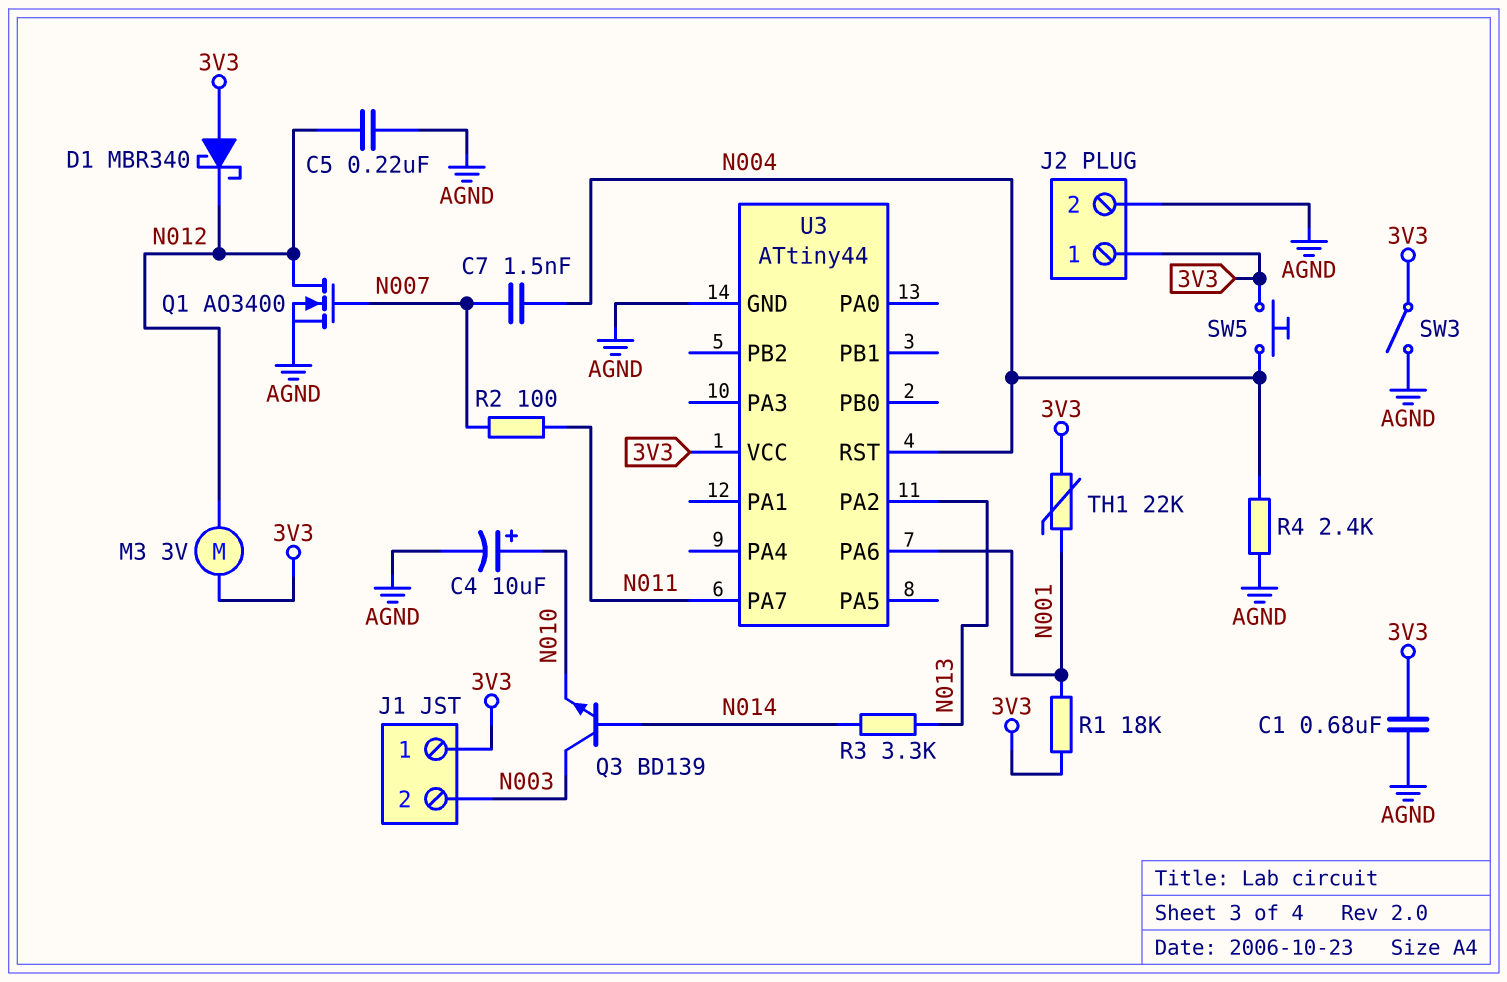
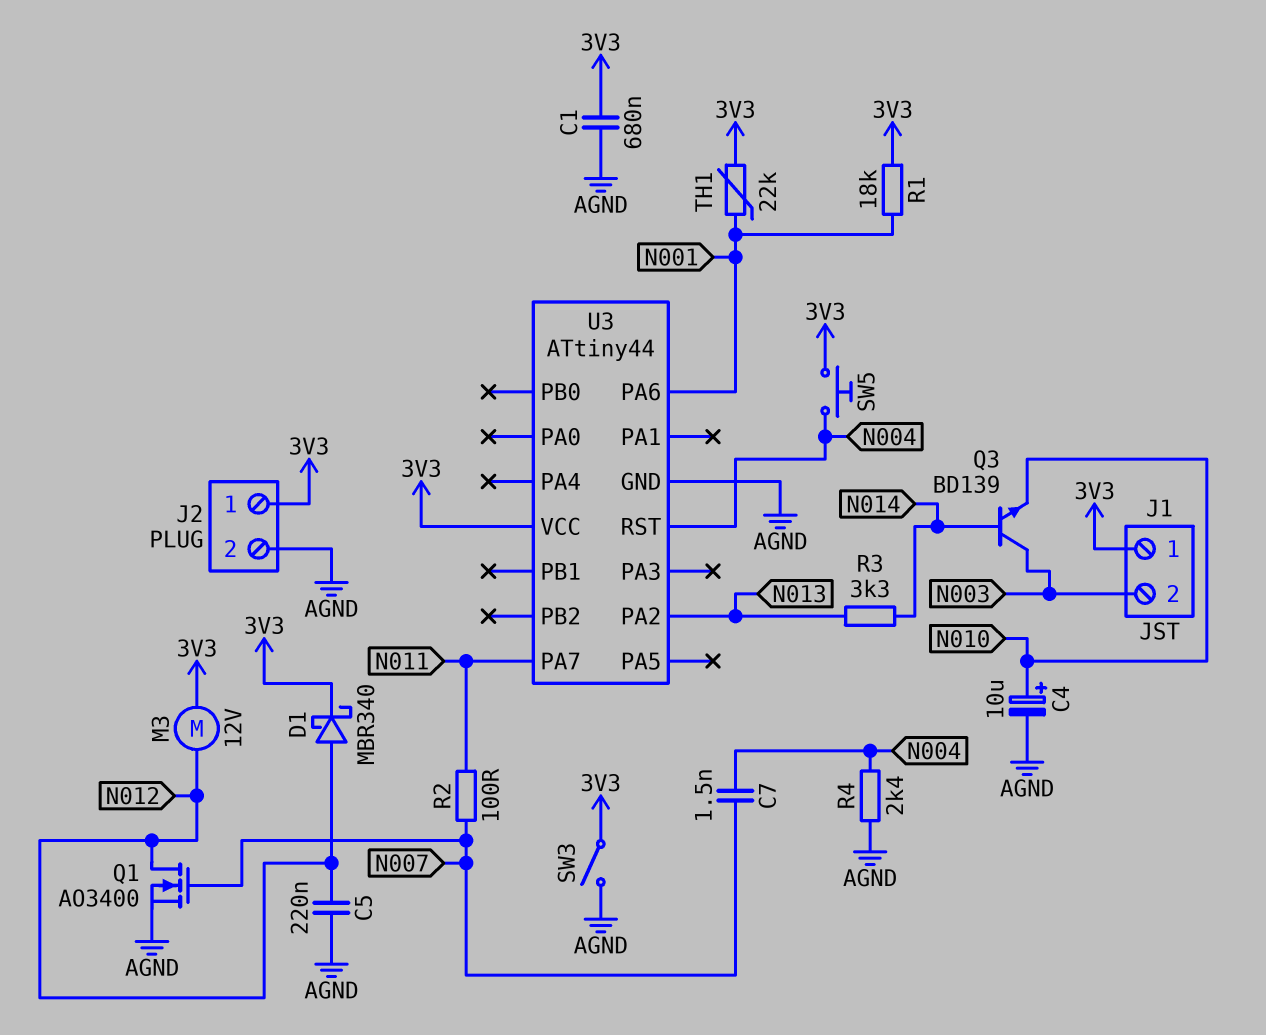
D1: schottky MBR340 (A 3V3, K N012) -> schottky MBR340 (A N012, K 3V3)
M3: motor 3V (3V3, N012) -> motor 12V (3V3, N012)

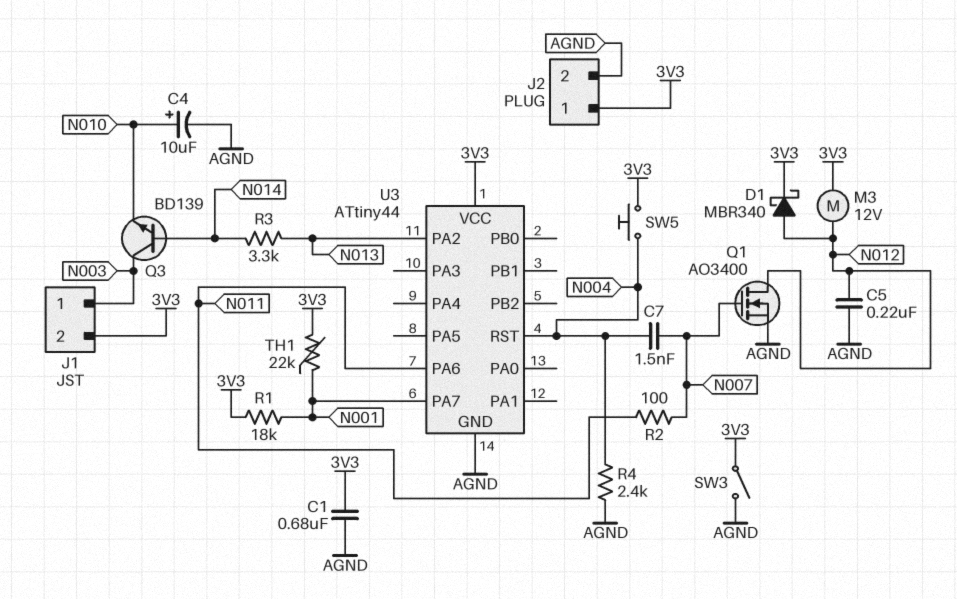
J1 pin 1: 3V3 -> N003
J1 pin 2: N003 -> 3V3
U3 pin PA6: N001 -> N011
U3 pin PA7: N011 -> N001

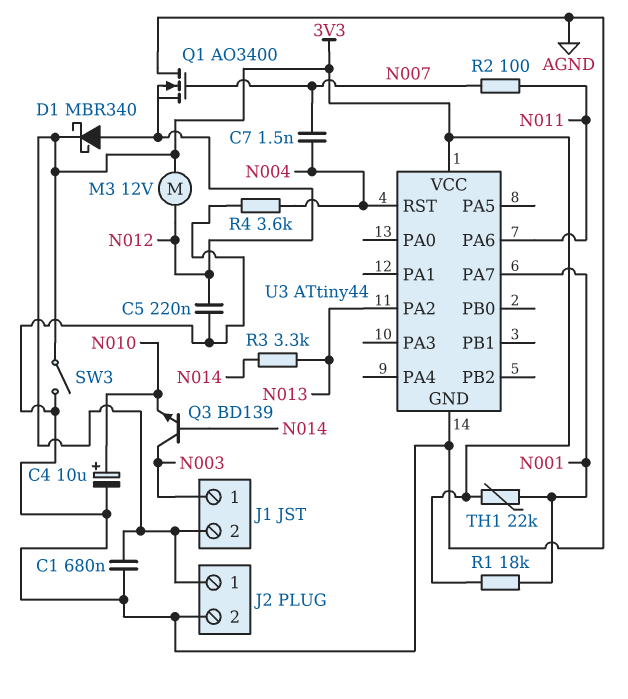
Q1: NMOS AO3400 (G N007, D N012, S AGND) -> NMOS AO3400 (G N007, D AGND, S N012)
R4: 2.4k (AGND, N004) -> 3.6k (AGND, N004)
SW5: button (3V3, N004) -> none

